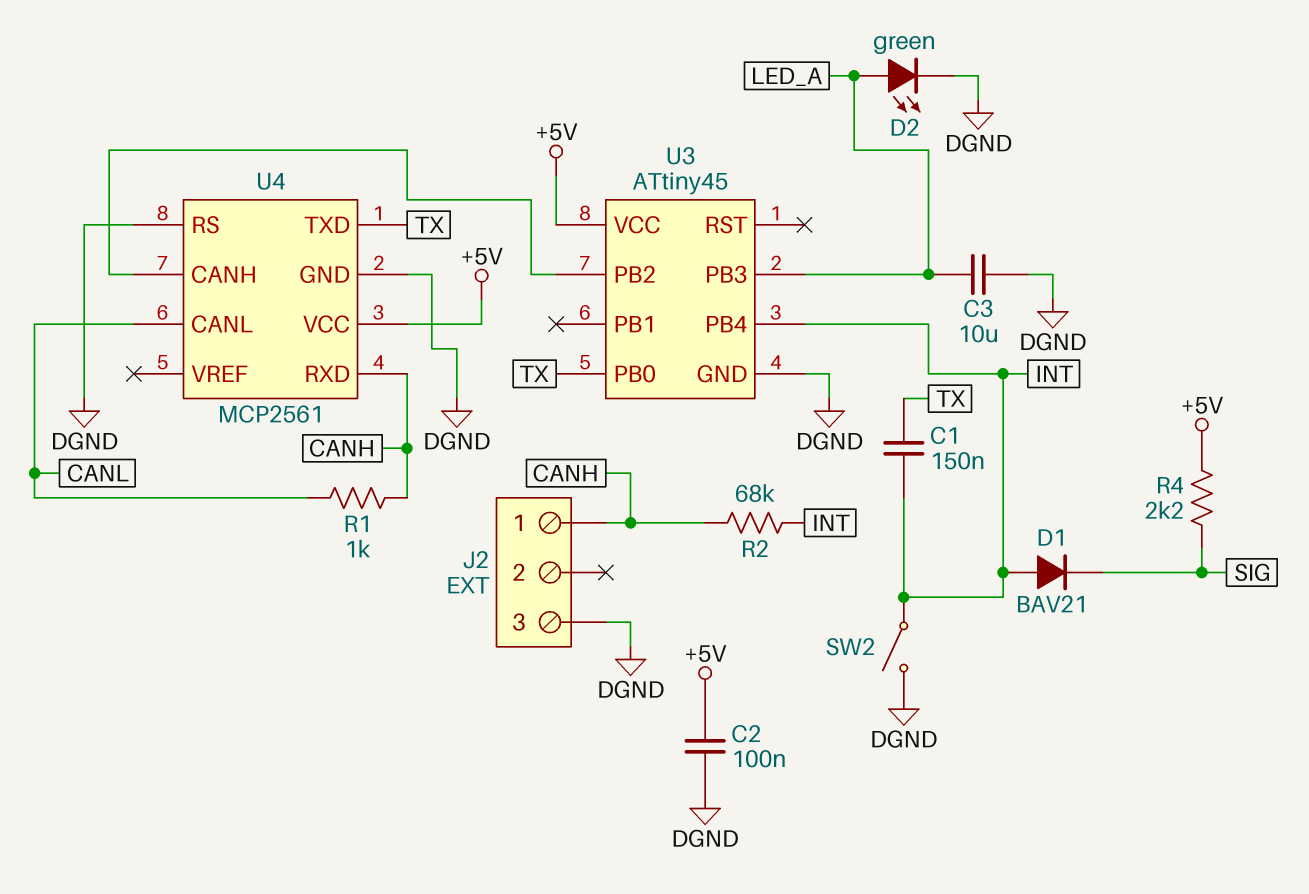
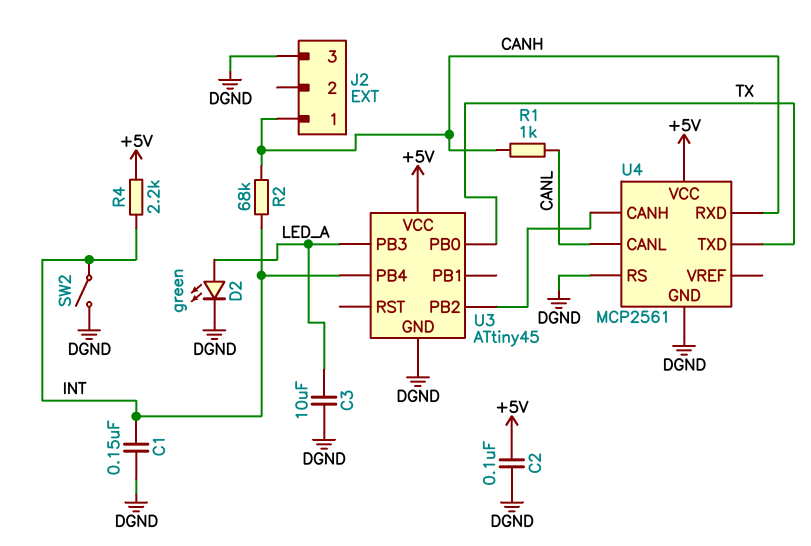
C1: 150nF (INT, TX) -> 150nF (DGND, INT)
D1: diode BAV21 (A INT, K SIG) -> none
R4: 2.2k (+5V, SIG) -> 2.2k (+5V, INT)

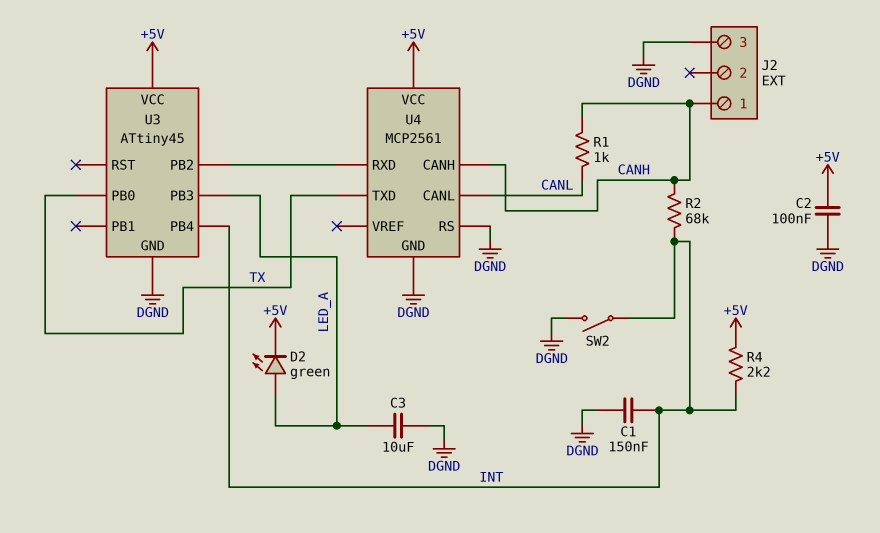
D2: LED green (A LED_A, K DGND) -> LED green (A LED_A, K +5V)
U4 pin CANH: U3/PB2 -> CANH
U4 pin RXD: CANH -> U3/PB2

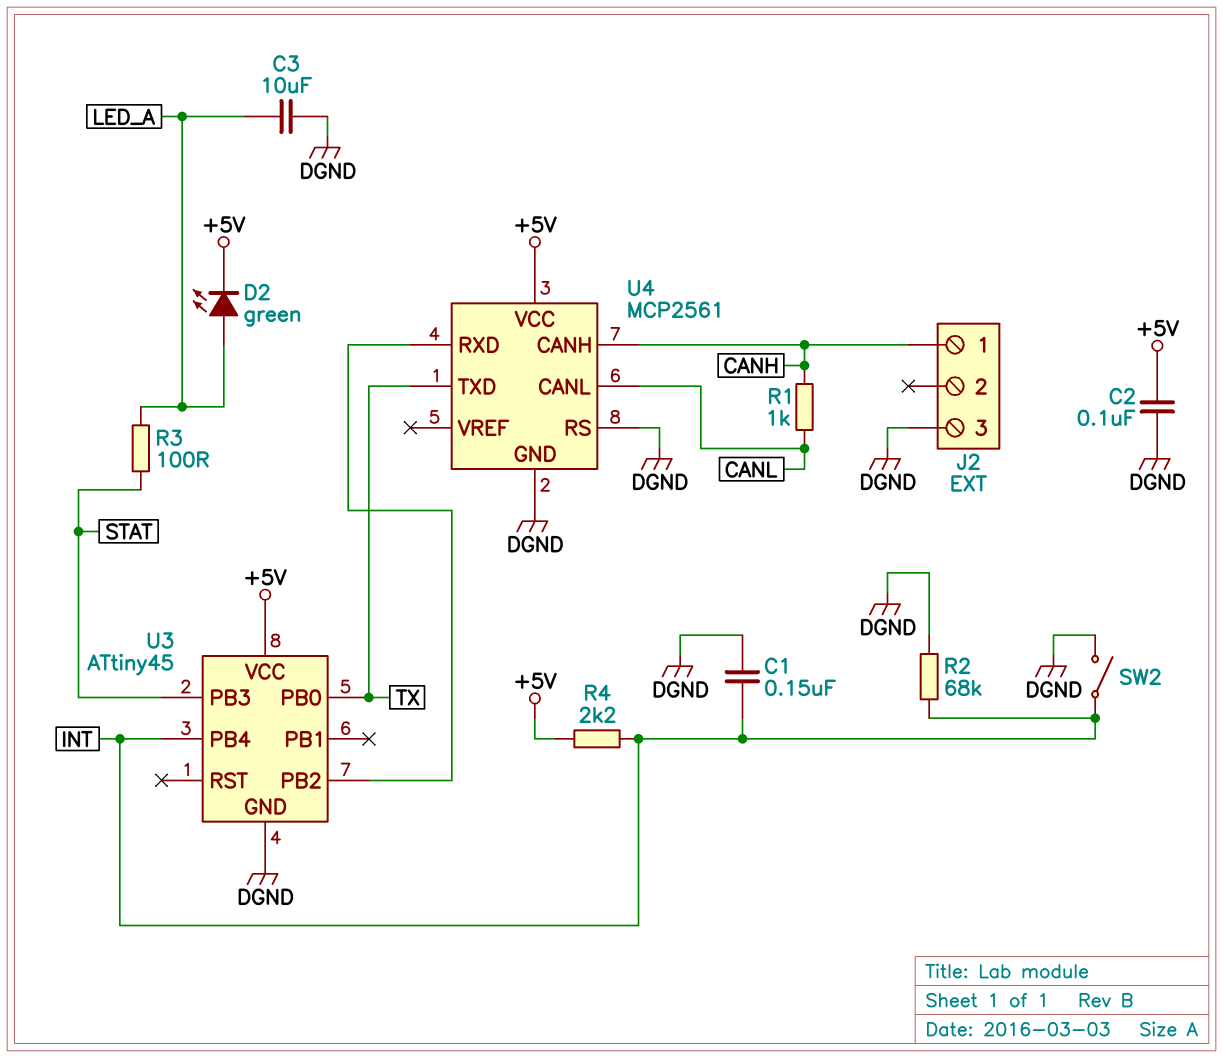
R2: 68k (CANH, INT) -> 68k (DGND, INT)
R3: none -> 100 (LED_A, STAT)
U3 pin PB3: LED_A -> STAT

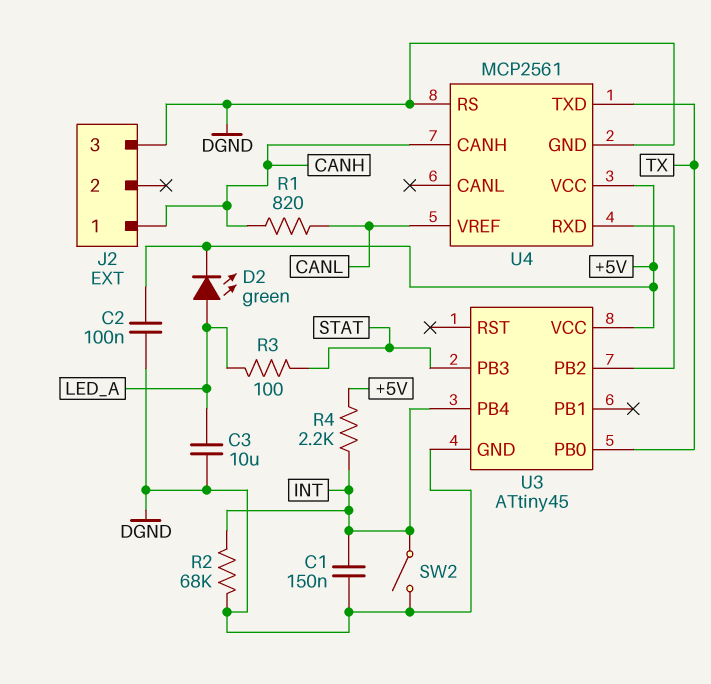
R1: 1k (CANH, CANL) -> 820 (CANH, CANL)
U4 pin CANL: CANL -> none
U4 pin VREF: none -> CANL

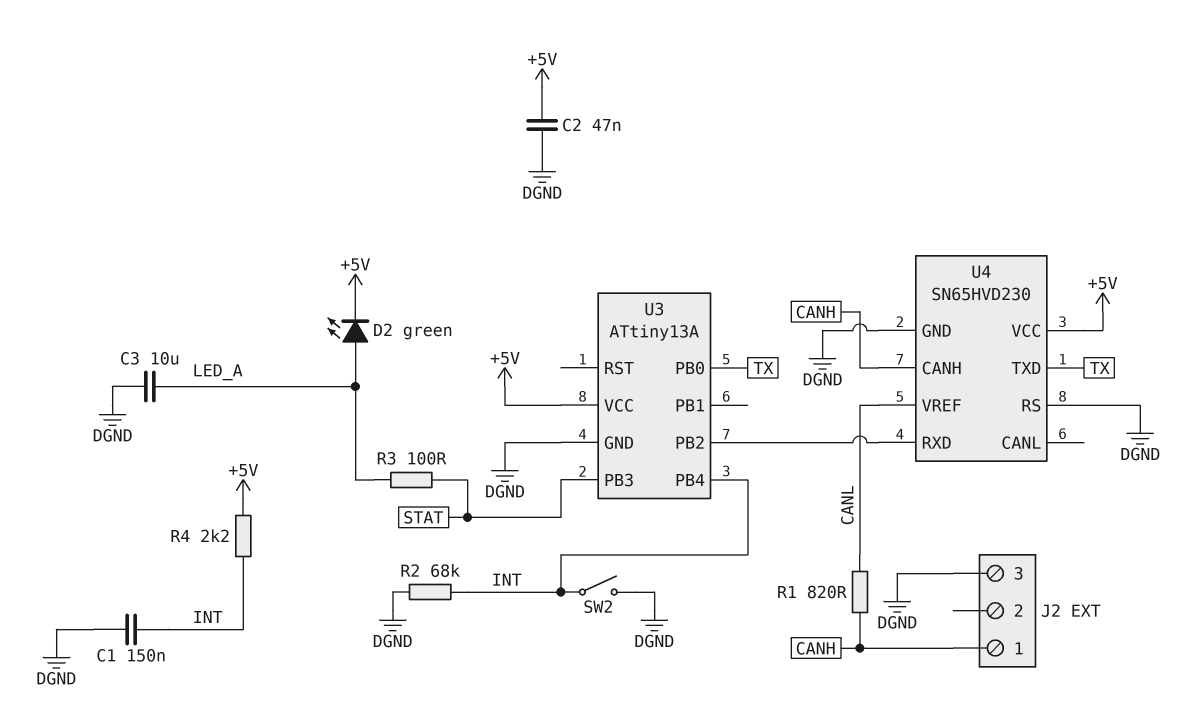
C2: 100nF (+5V, DGND) -> 47nF (+5V, DGND)
U3: ATtiny45 -> ATtiny13A
U4: MCP2561 -> SN65HVD230

